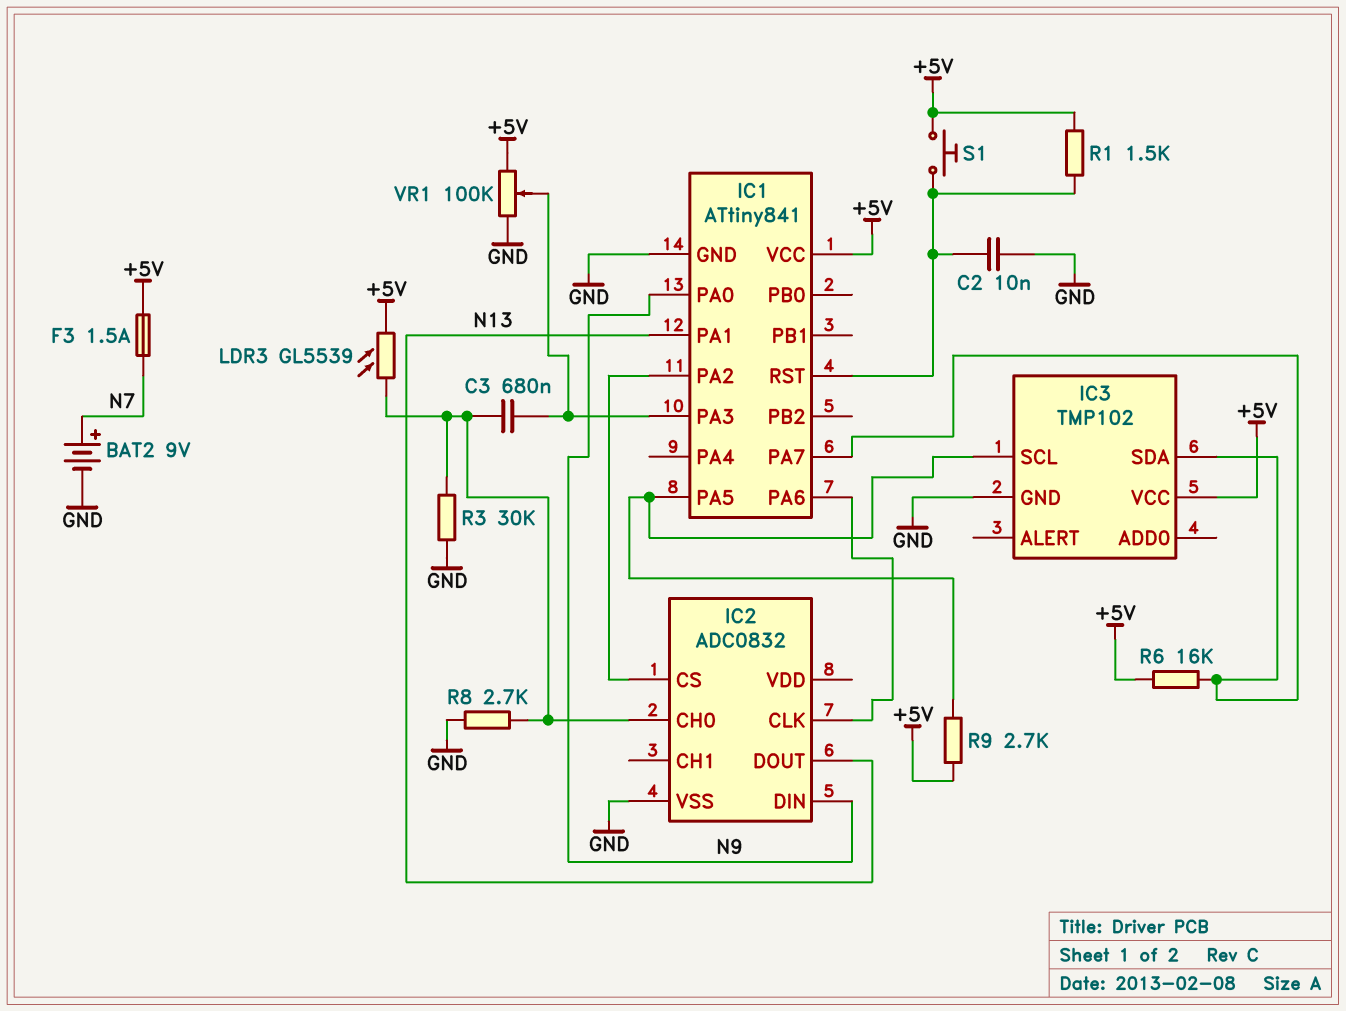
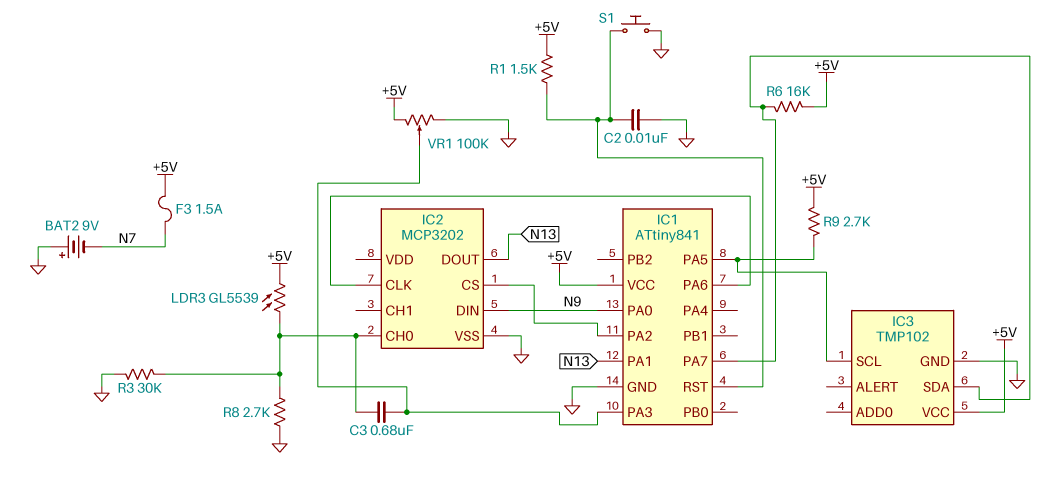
BAT2: 9V (plus N7, minus GND) -> 9V (plus GND, minus N7)
IC2: ADC0832 -> MCP3202
S1: button (+5V, IC1/RST) -> button (GND, IC1/RST)

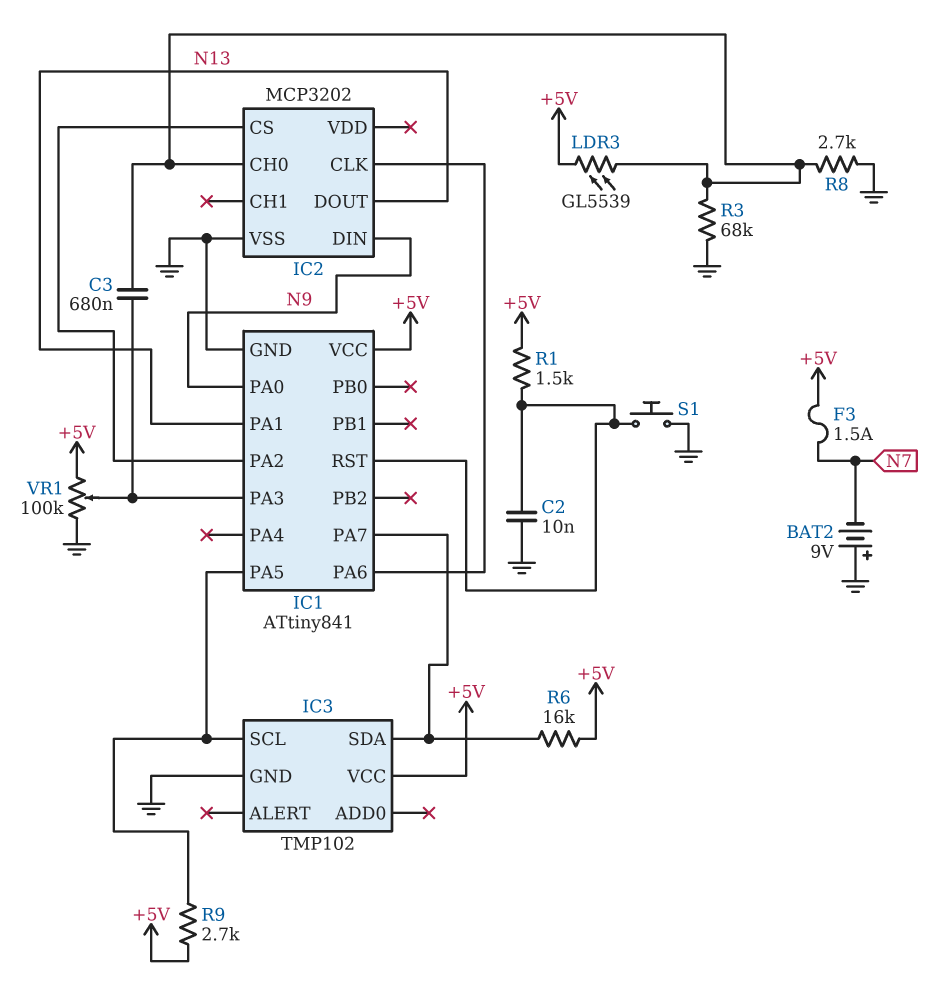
R3: 30k (GND, IC2/CH0) -> 68k (GND, IC2/CH0)

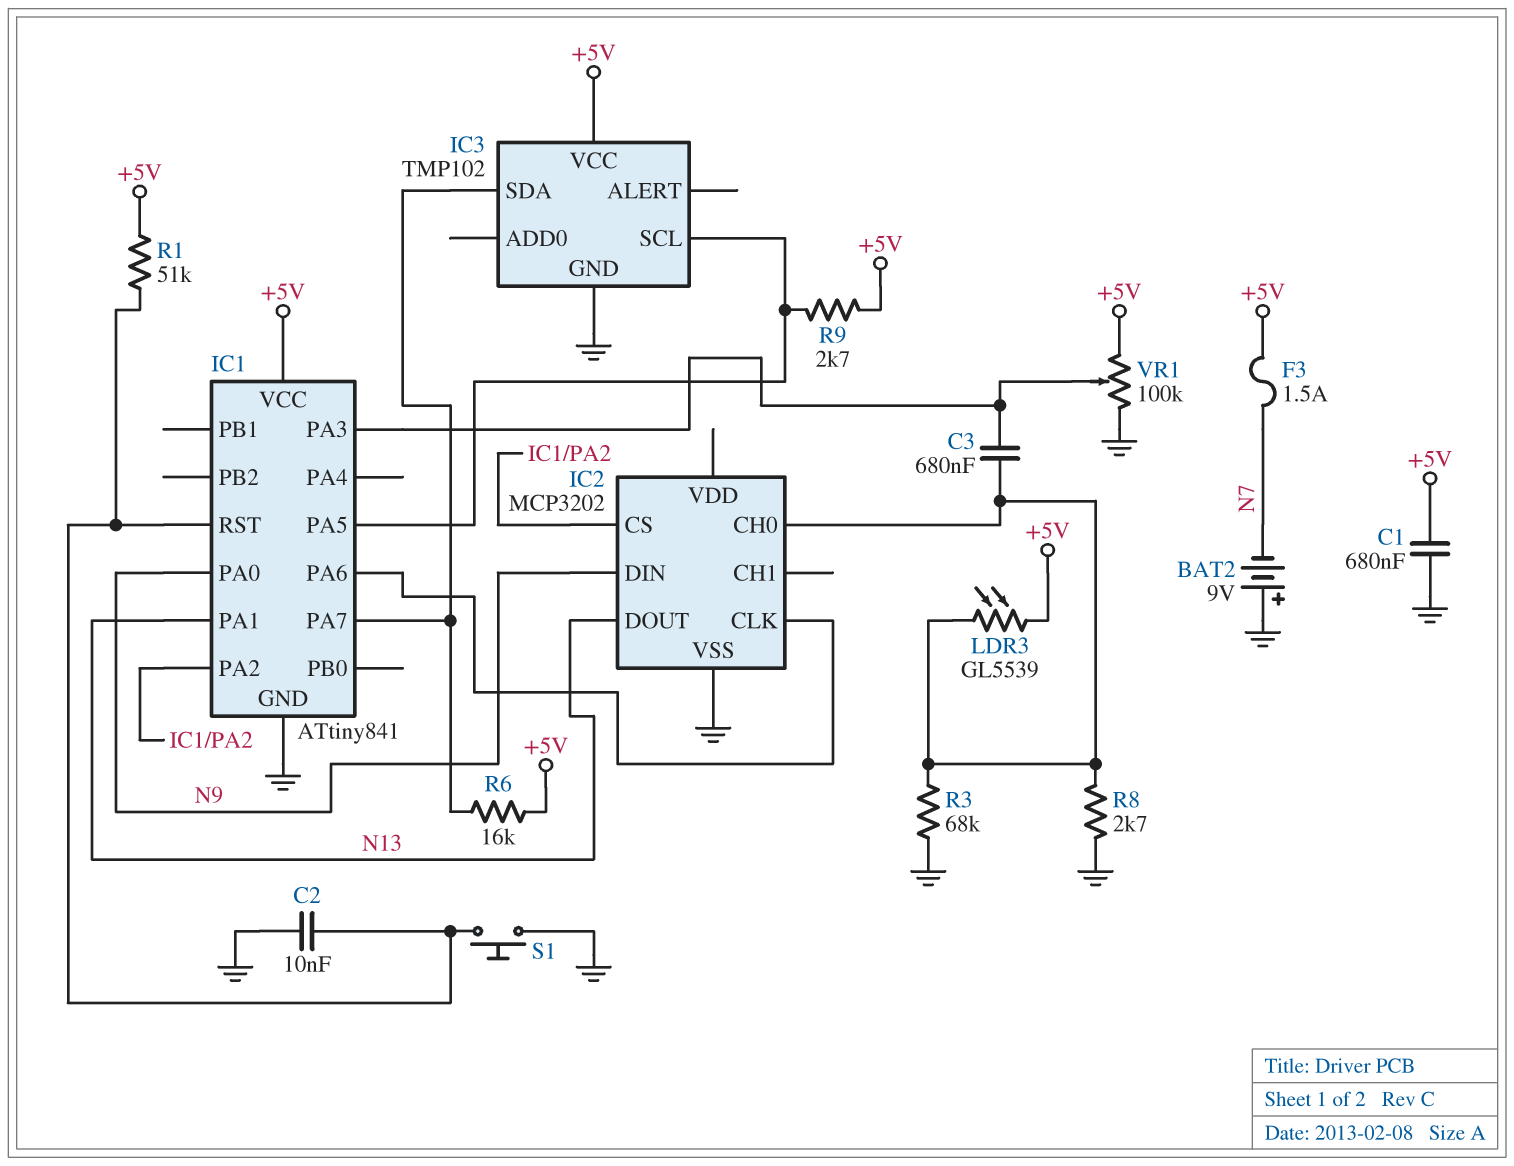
C1: none -> 680nF (+5V, GND)
R1: 1.5k (+5V, IC1/RST) -> 51k (+5V, IC1/RST)

